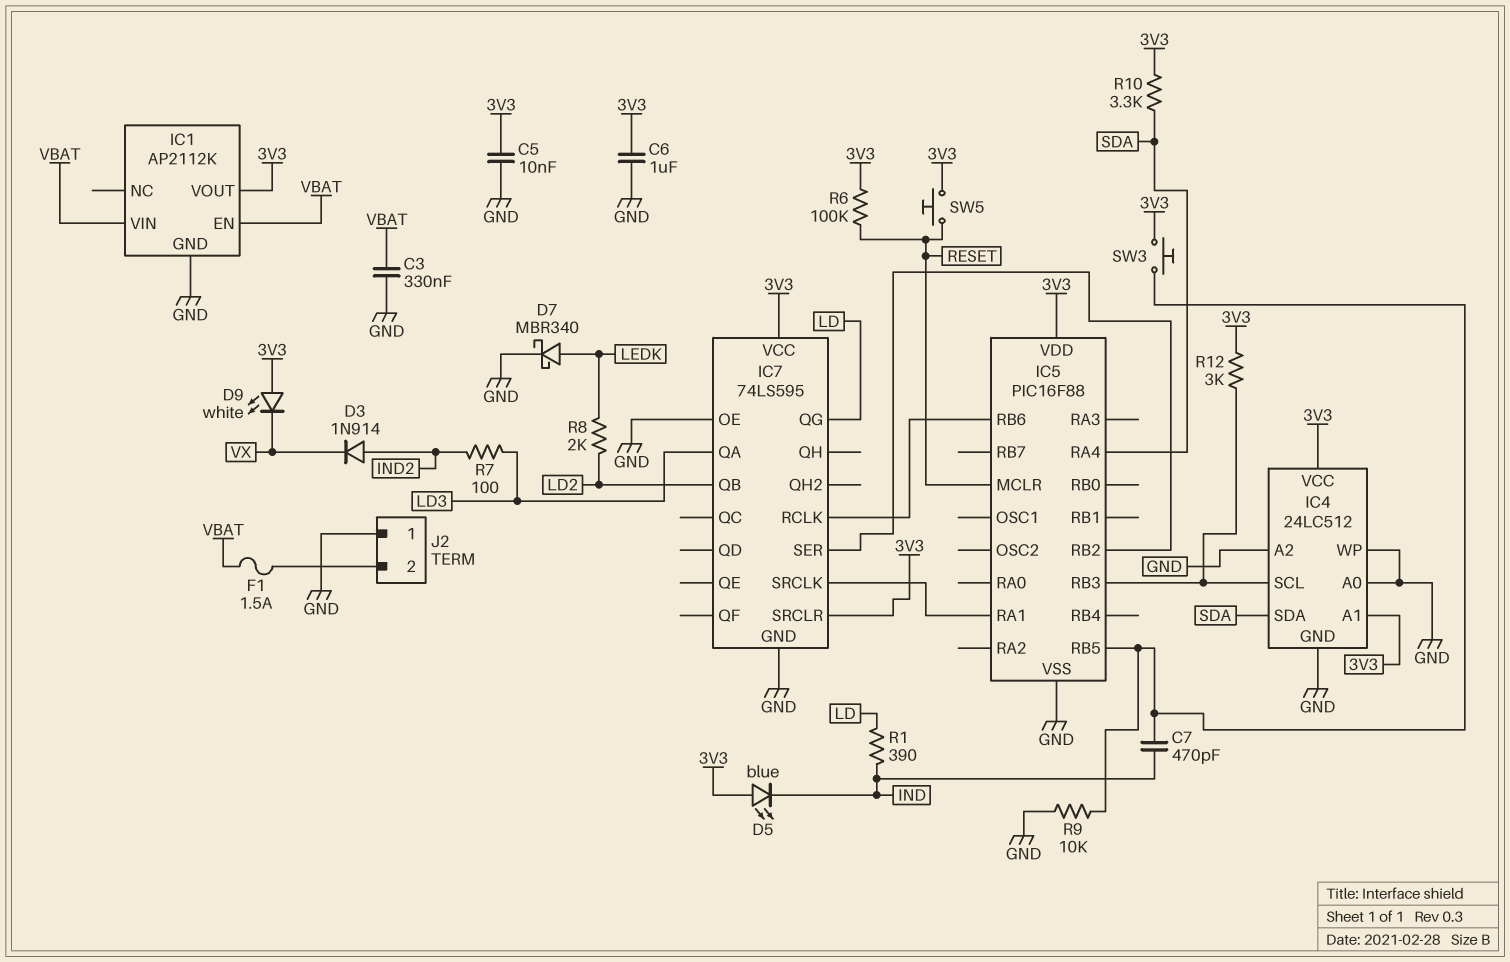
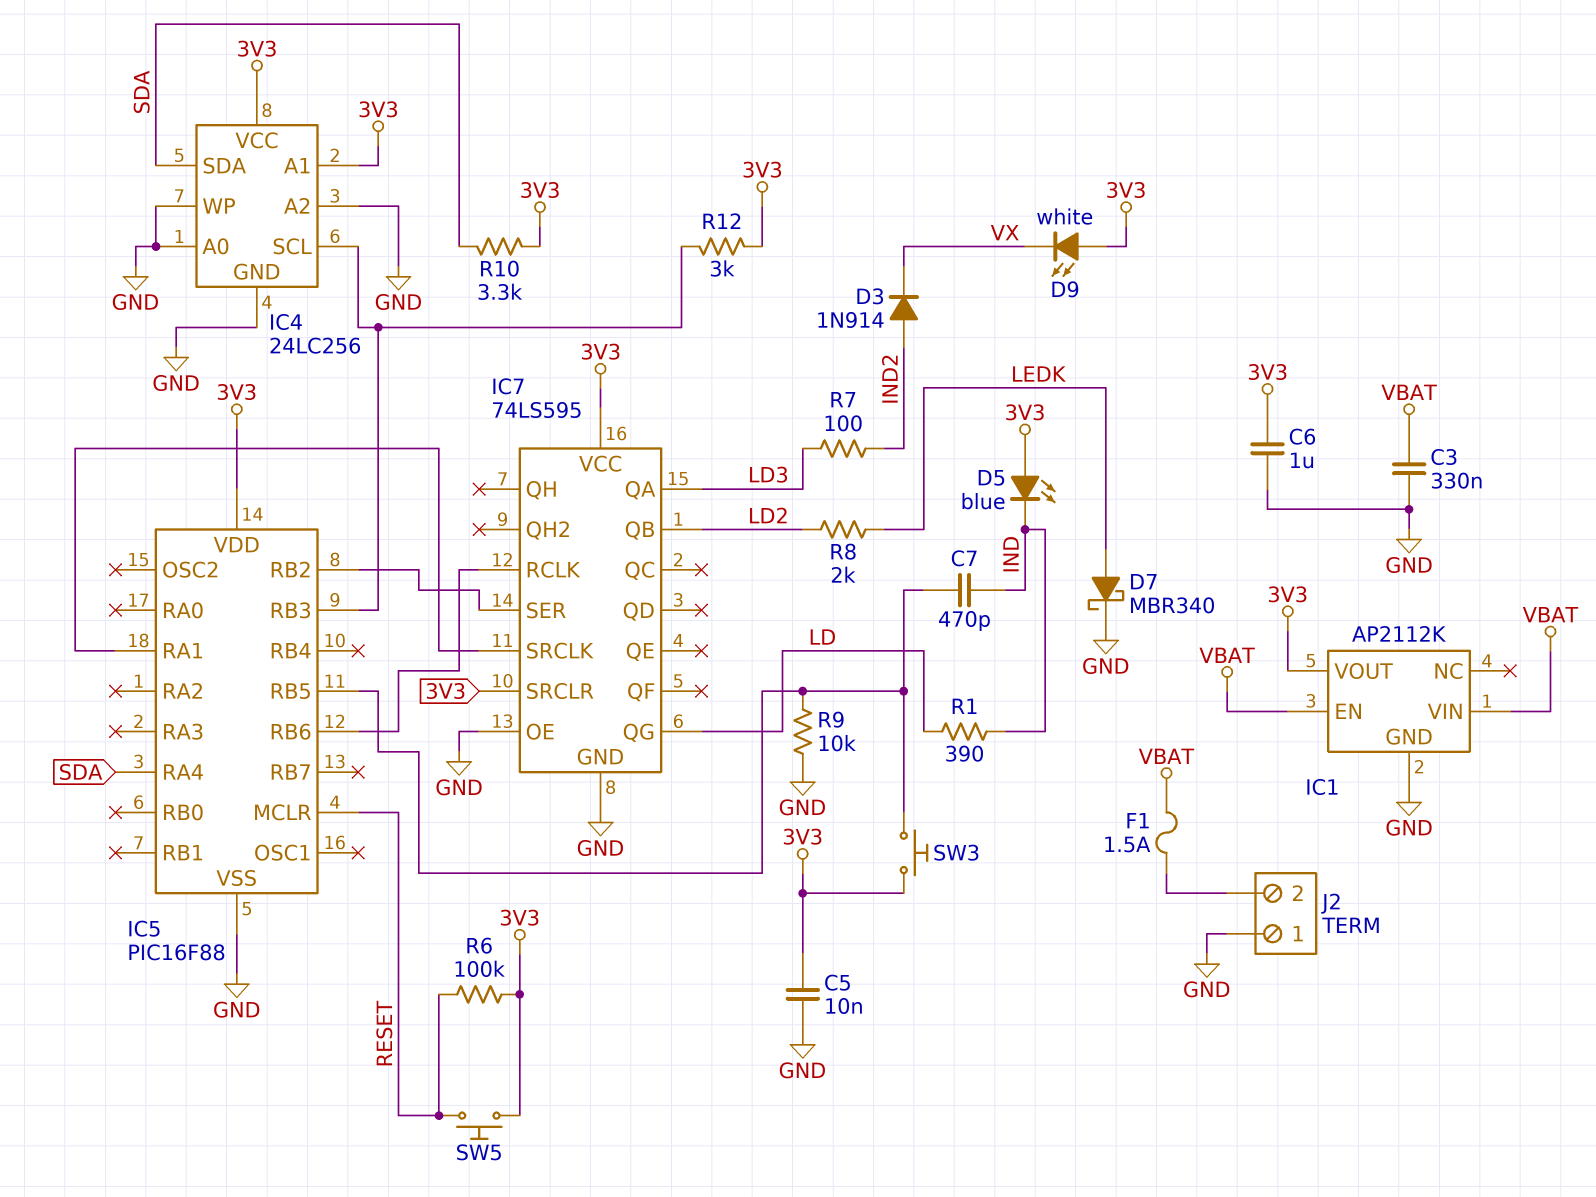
IC4: 24LC512 -> 24LC256

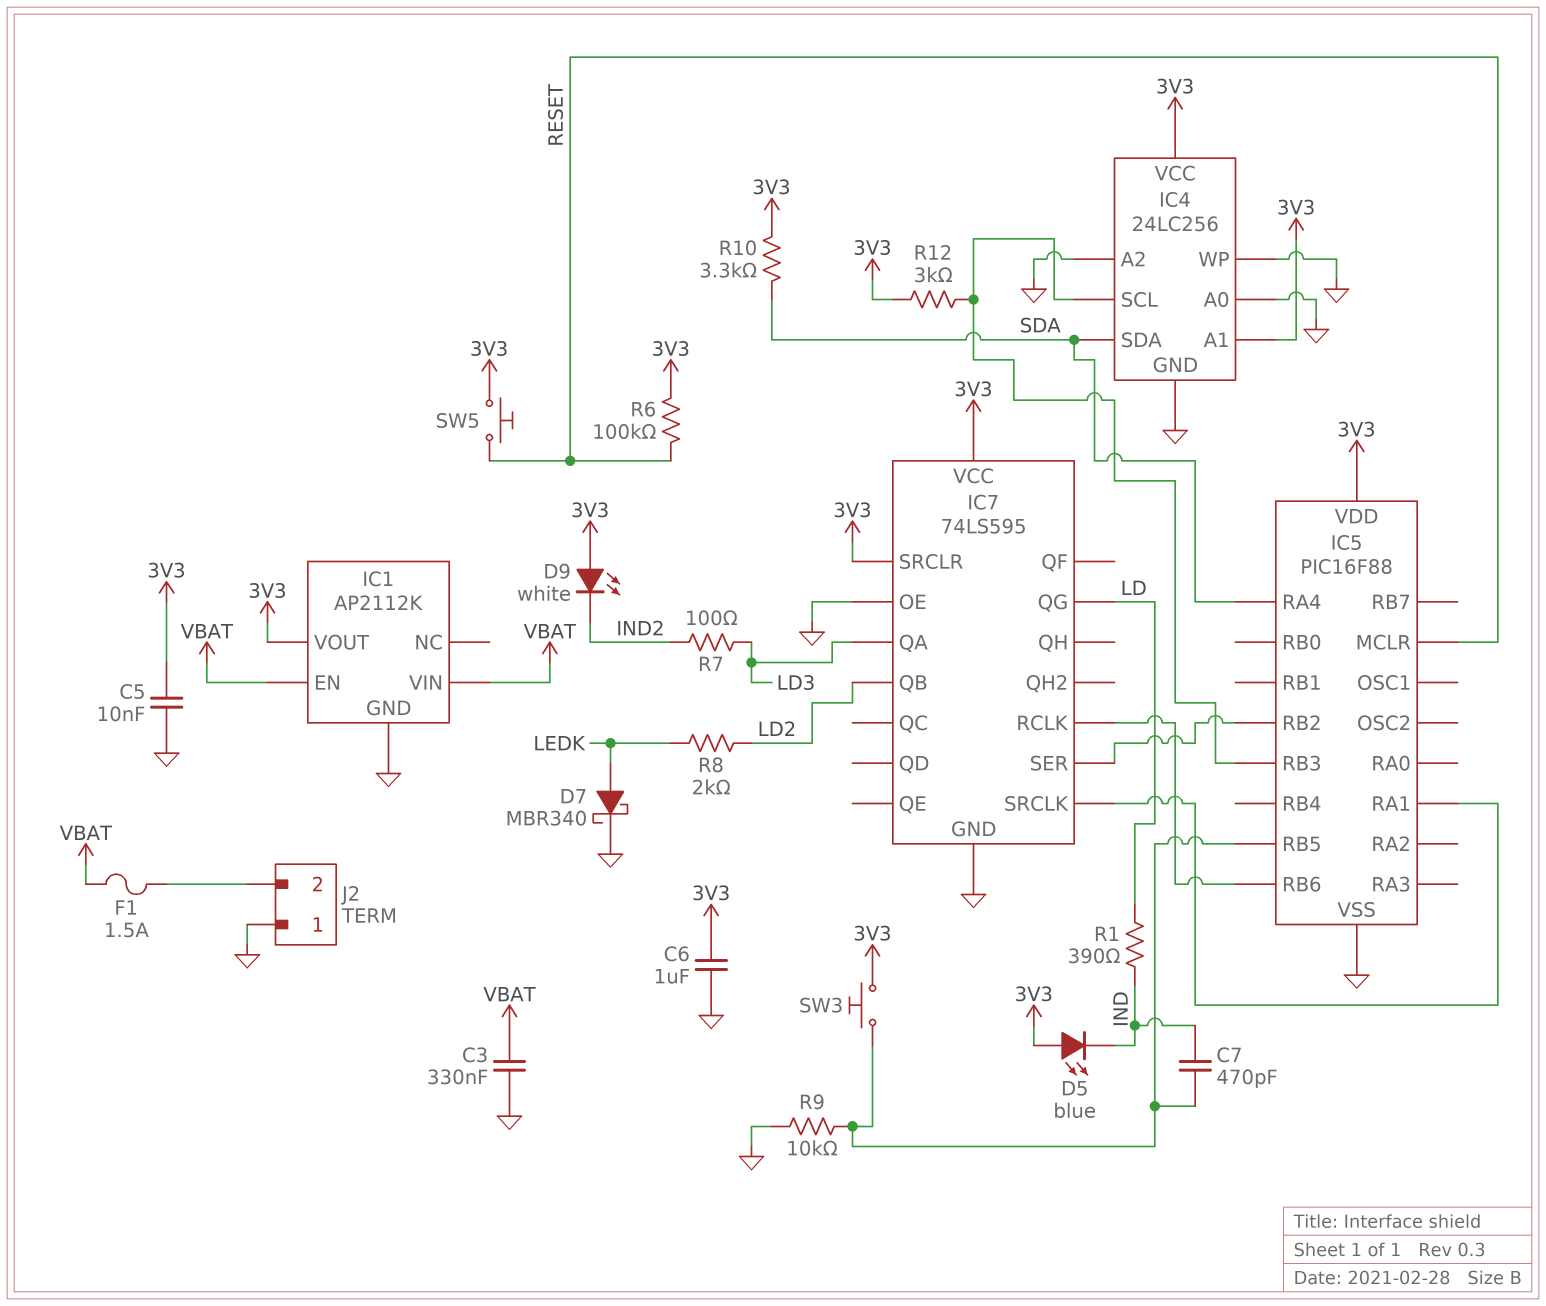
D3: diode 1N914 (A IND2, K VX) -> none
D9: LED white (A 3V3, K VX) -> LED white (A 3V3, K IND2)

